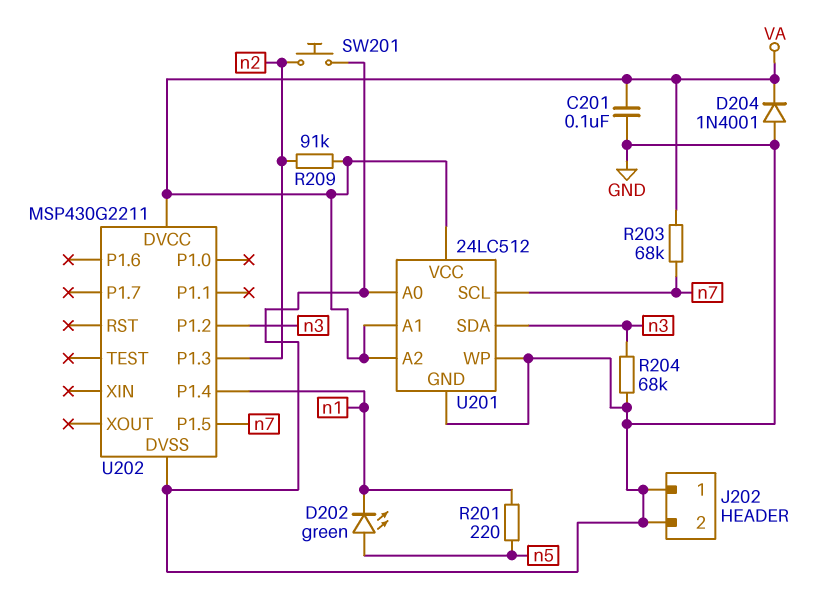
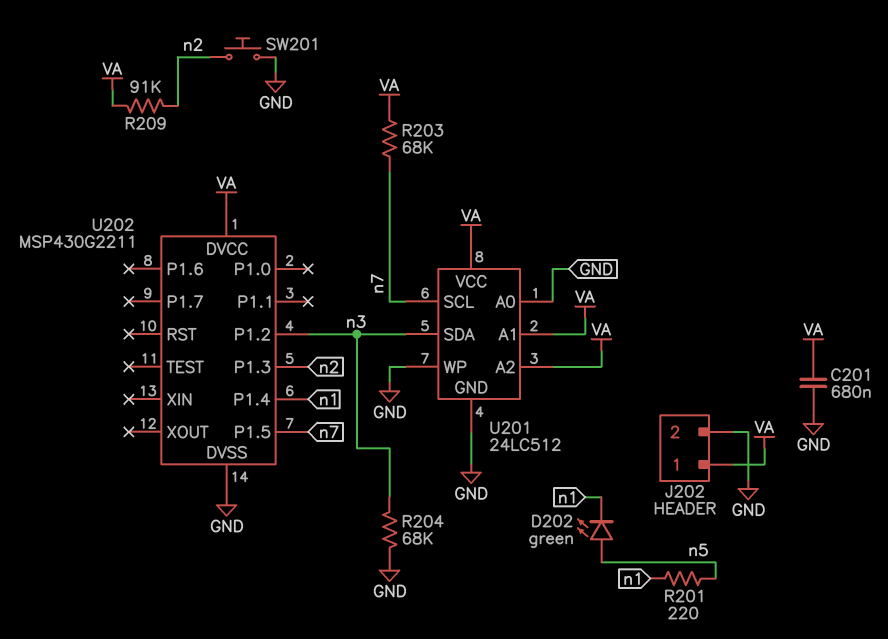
C201: 100nF (GND, VA) -> 680nF (GND, VA)
D204: diode 1N4001 (A GND, K VA) -> none
J202 pin 1: GND -> VA

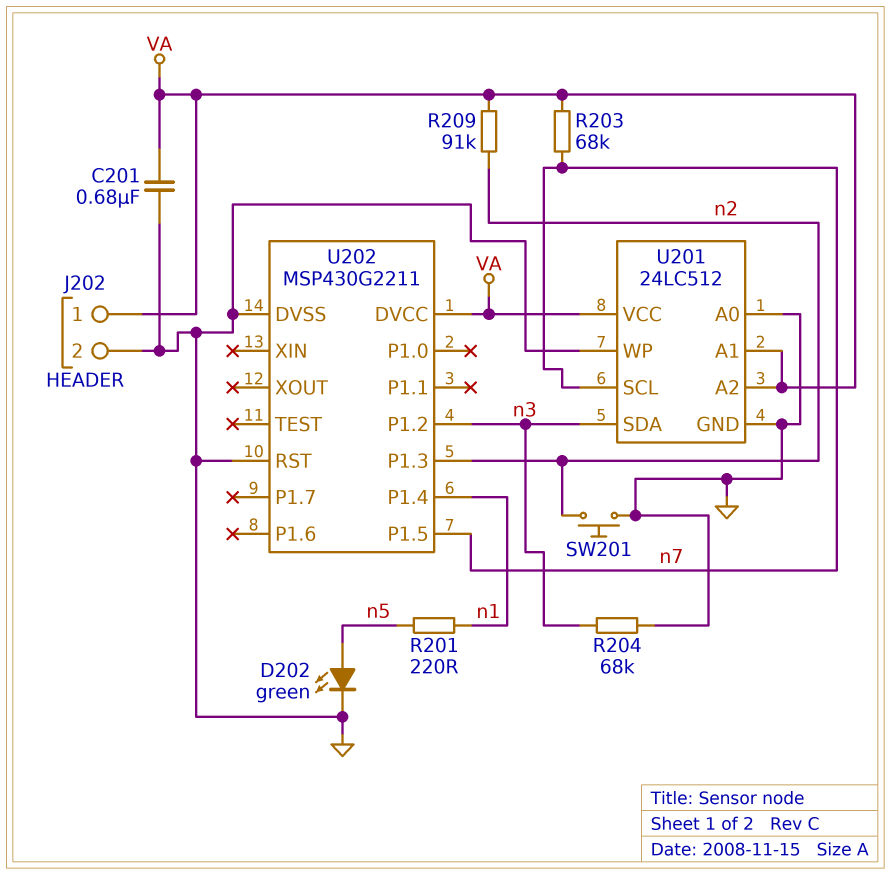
D202: LED green (A n5, K n1) -> LED green (A n5, K GND)
U202 pin RST: none -> GND

